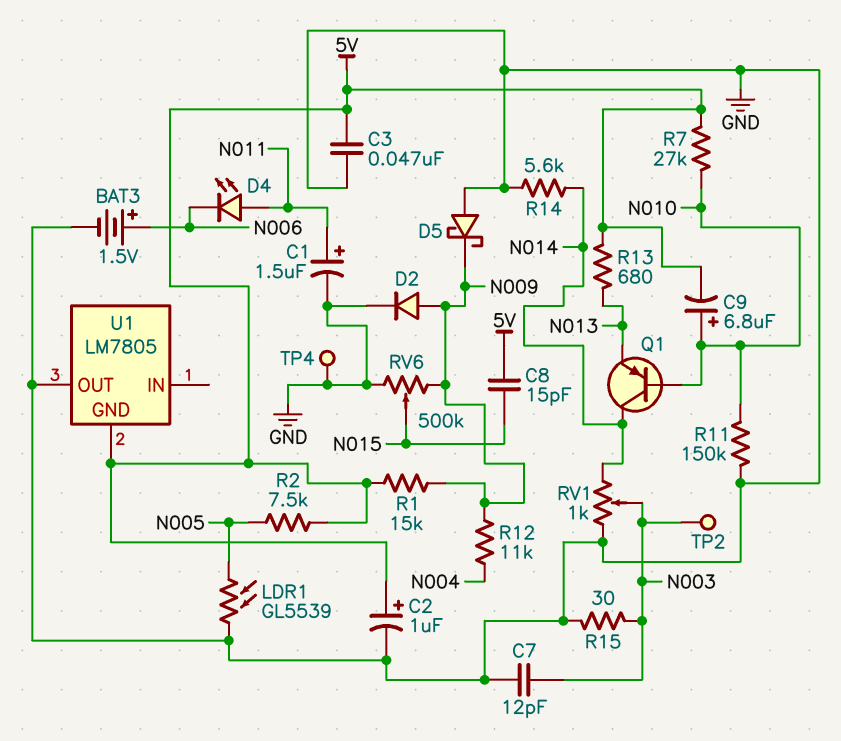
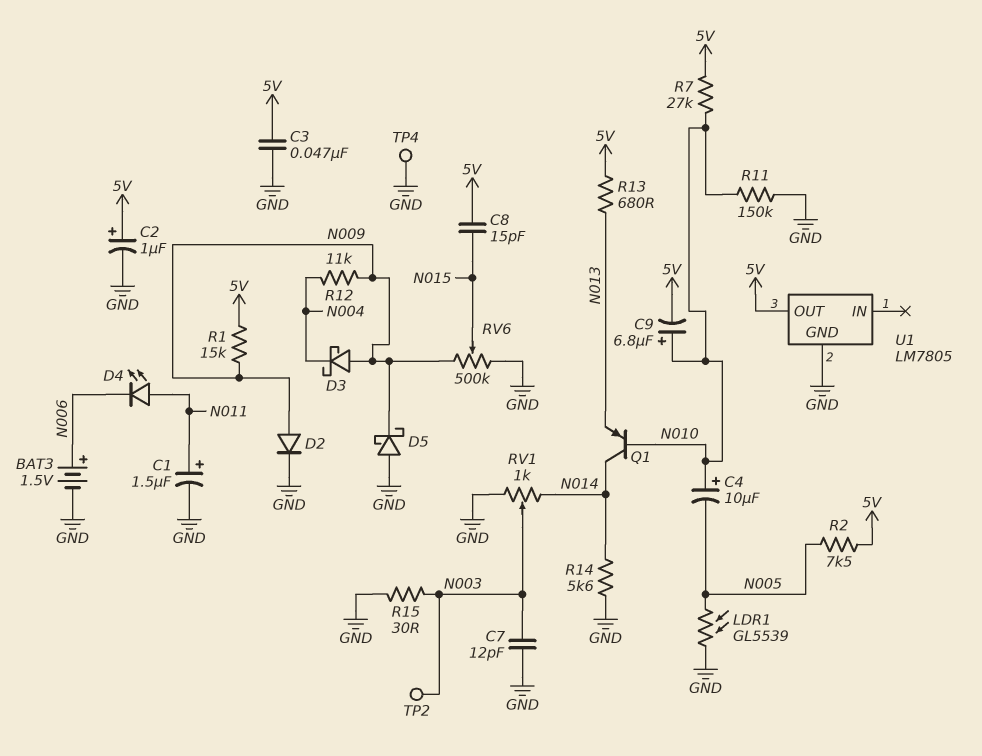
C4: none -> 10uF (plus N010, minus N005)
D3: none -> schottky (A N009, K N004)
U1 pin GND: 5V -> GND
U1 pin OUT: GND -> 5V

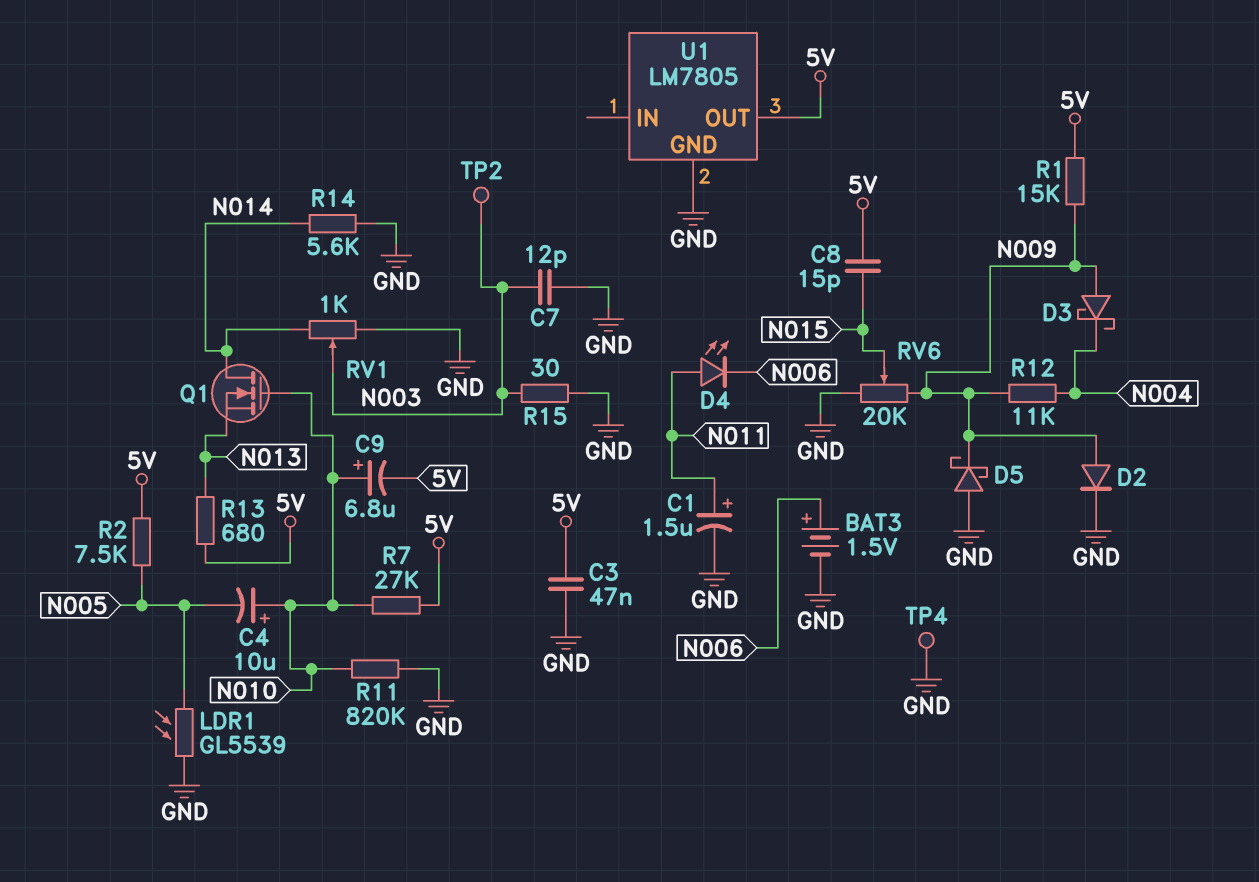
C2: 1uF (plus 5V, minus GND) -> none
Q1: PNP (B N010, C N014, E N013) -> NMOS (G N010, D N014, S N013)
R11: 150k (GND, N010) -> 820k (GND, N010)
RV6: 500k (GND, N009, wiper N015) -> 20k (GND, N009, wiper N015)

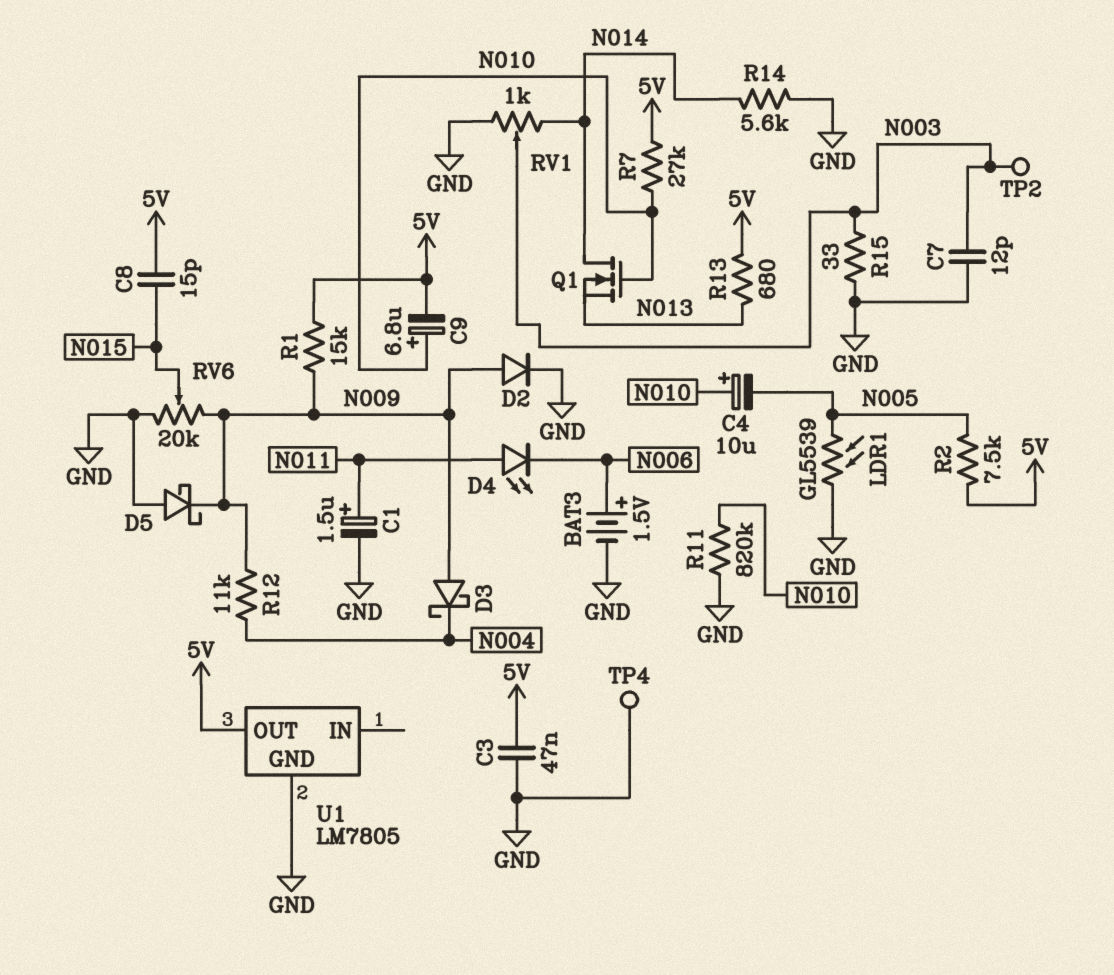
R15: 30 (GND, N003) -> 33 (GND, N003)

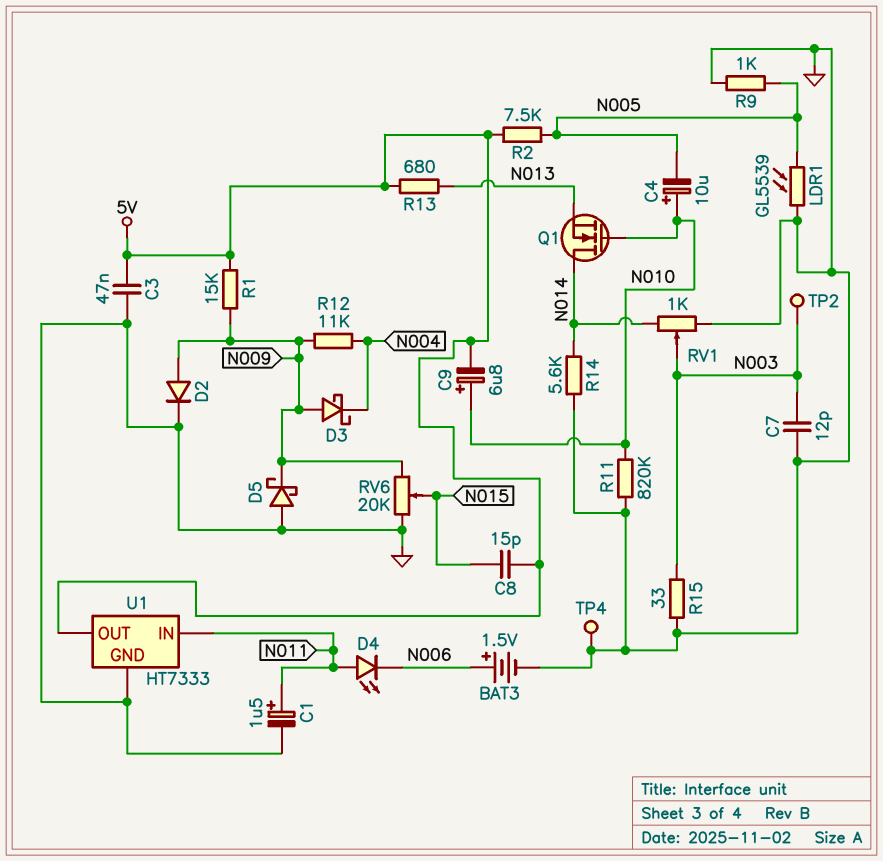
R7: 27k (5V, N010) -> none
R9: none -> 1k (GND, N005)
U1: LM7805 -> HT7333
U1 pin IN: none -> N011

